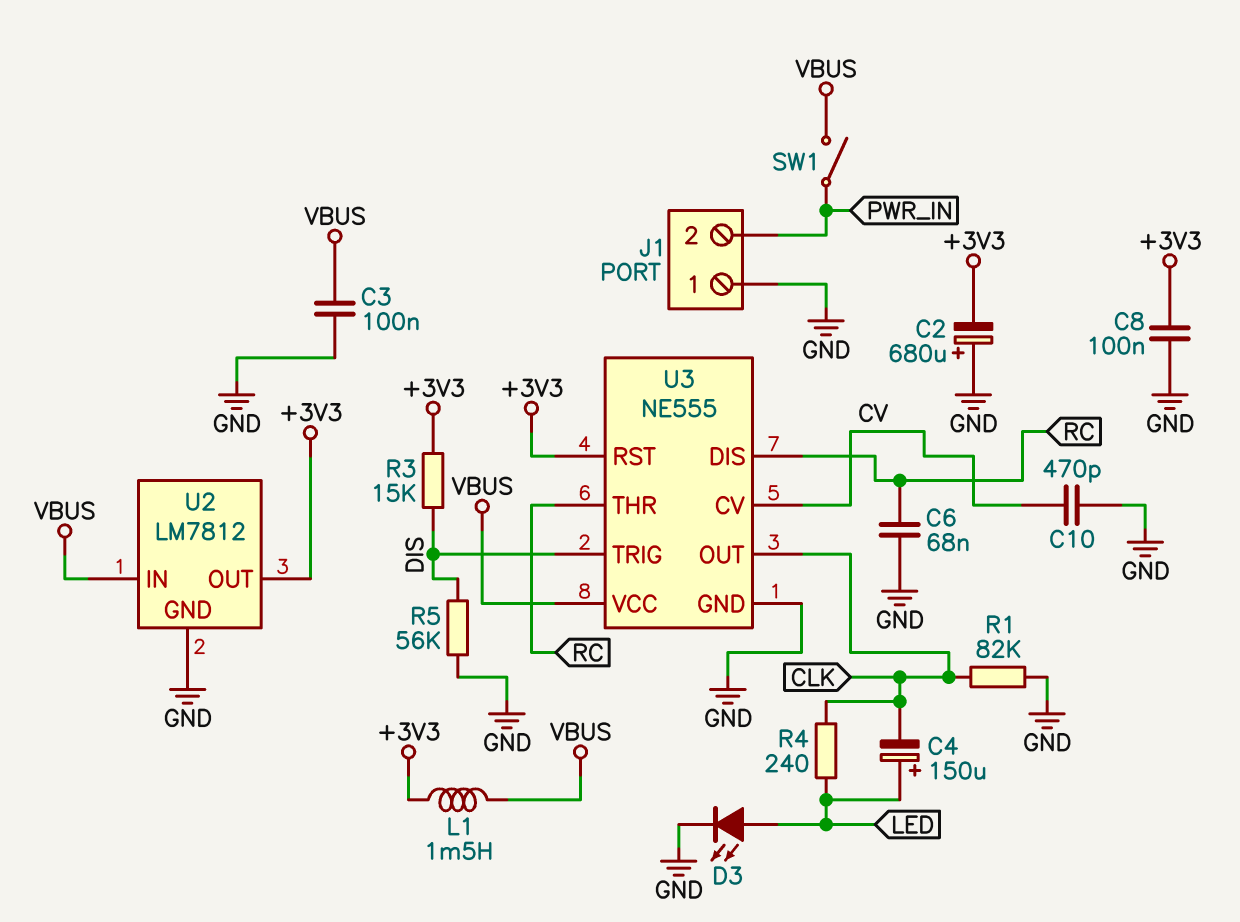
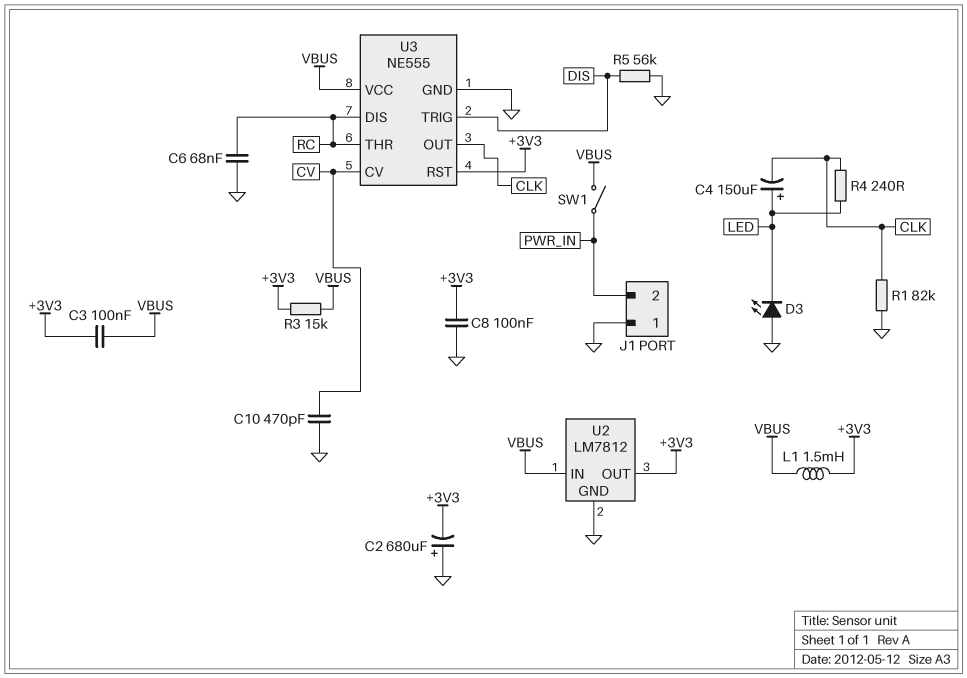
C3: 100nF (GND, VBUS) -> 100nF (+3V3, VBUS)
D3: LED (A LED, K GND) -> LED (A GND, K LED)
R3: 15k (+3V3, DIS) -> 15k (+3V3, VBUS)

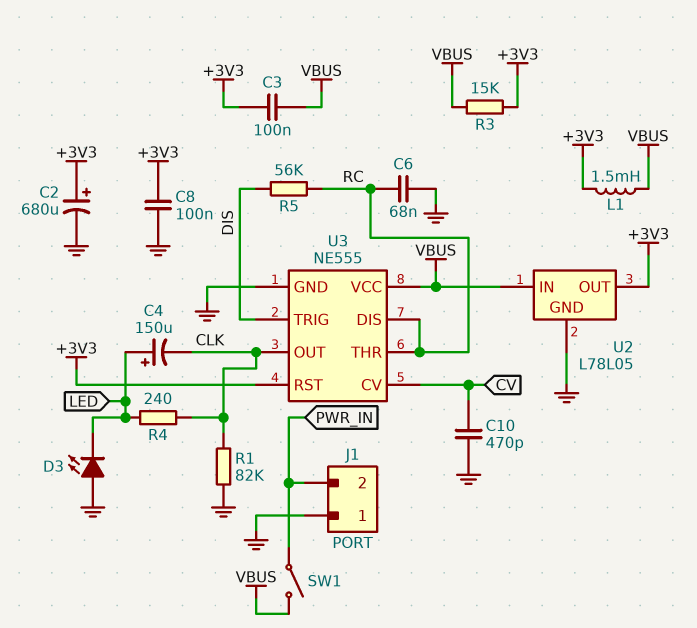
C2: 680uF (plus GND, minus +3V3) -> 680uF (plus +3V3, minus GND)
R5: 56k (DIS, GND) -> 56k (DIS, RC)
U2: LM7812 -> L78L05

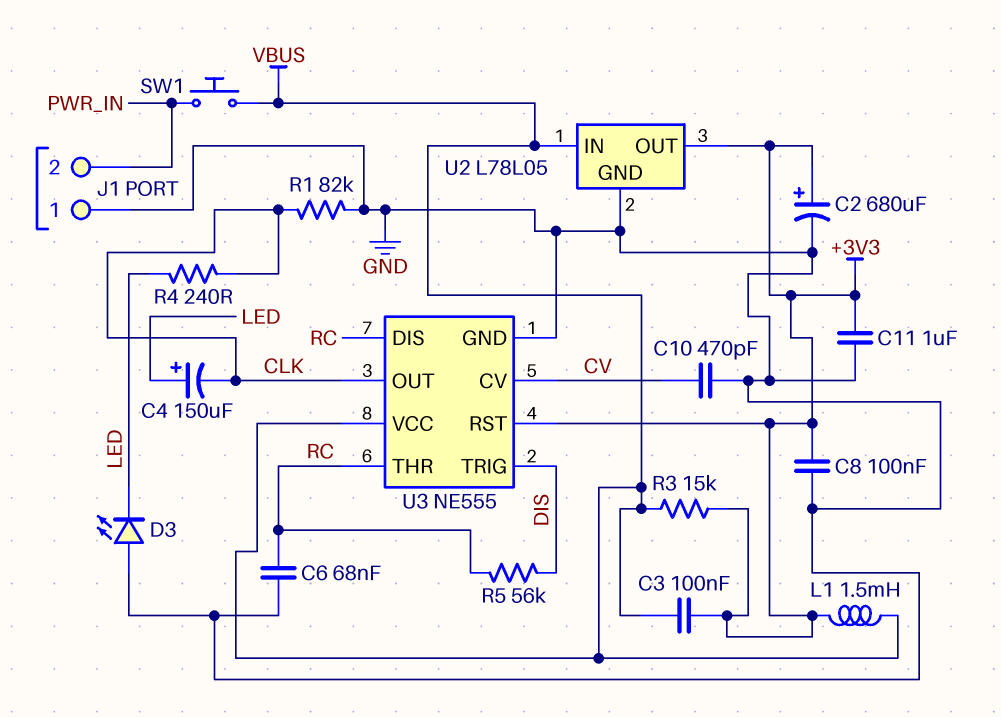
C11: none -> 1uF (+3V3, GND)
SW1: switch (PWR_IN, VBUS) -> button (PWR_IN, VBUS)

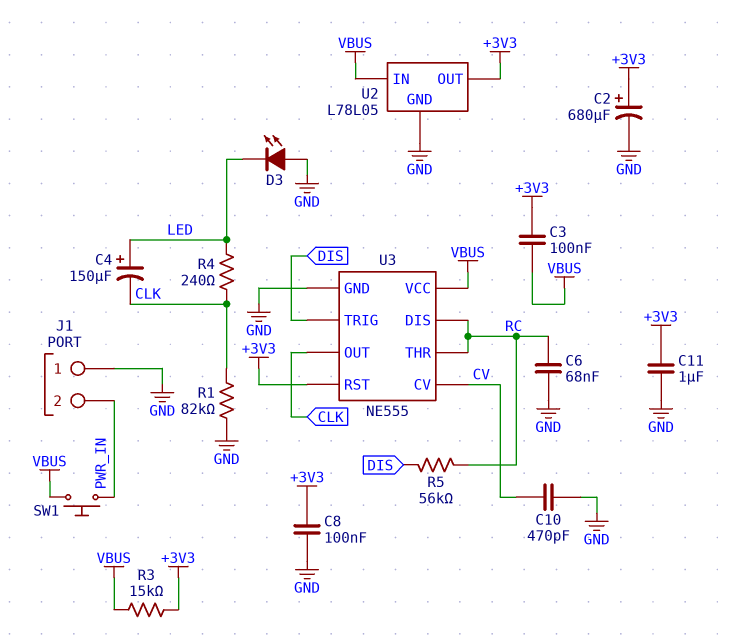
L1: 1.5mH (+3V3, VBUS) -> none

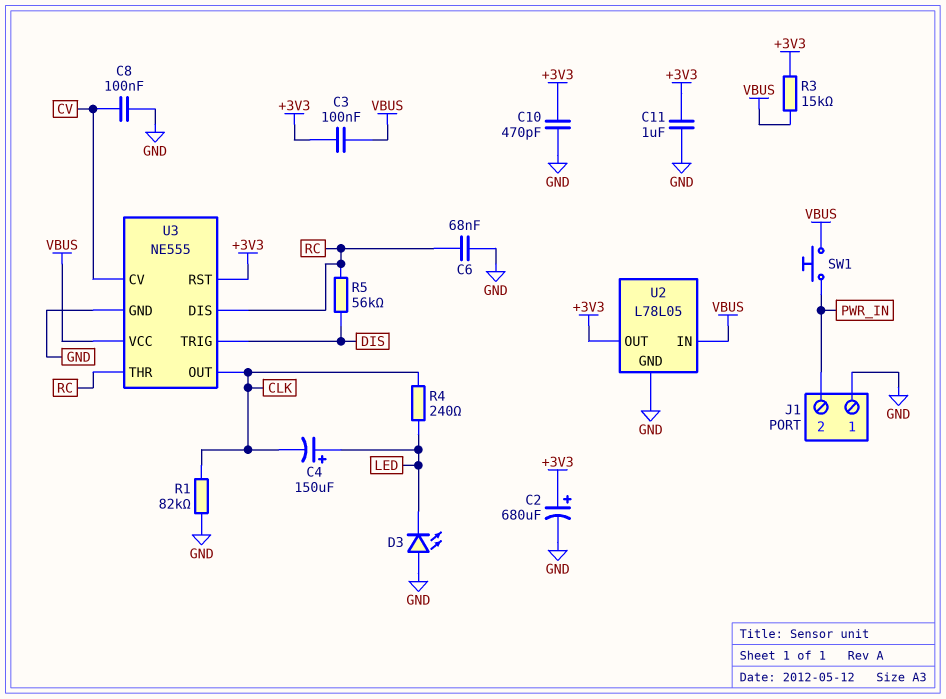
C8: 100nF (+3V3, GND) -> 100nF (CV, GND)
C10: 470pF (CV, GND) -> 470pF (+3V3, GND)

